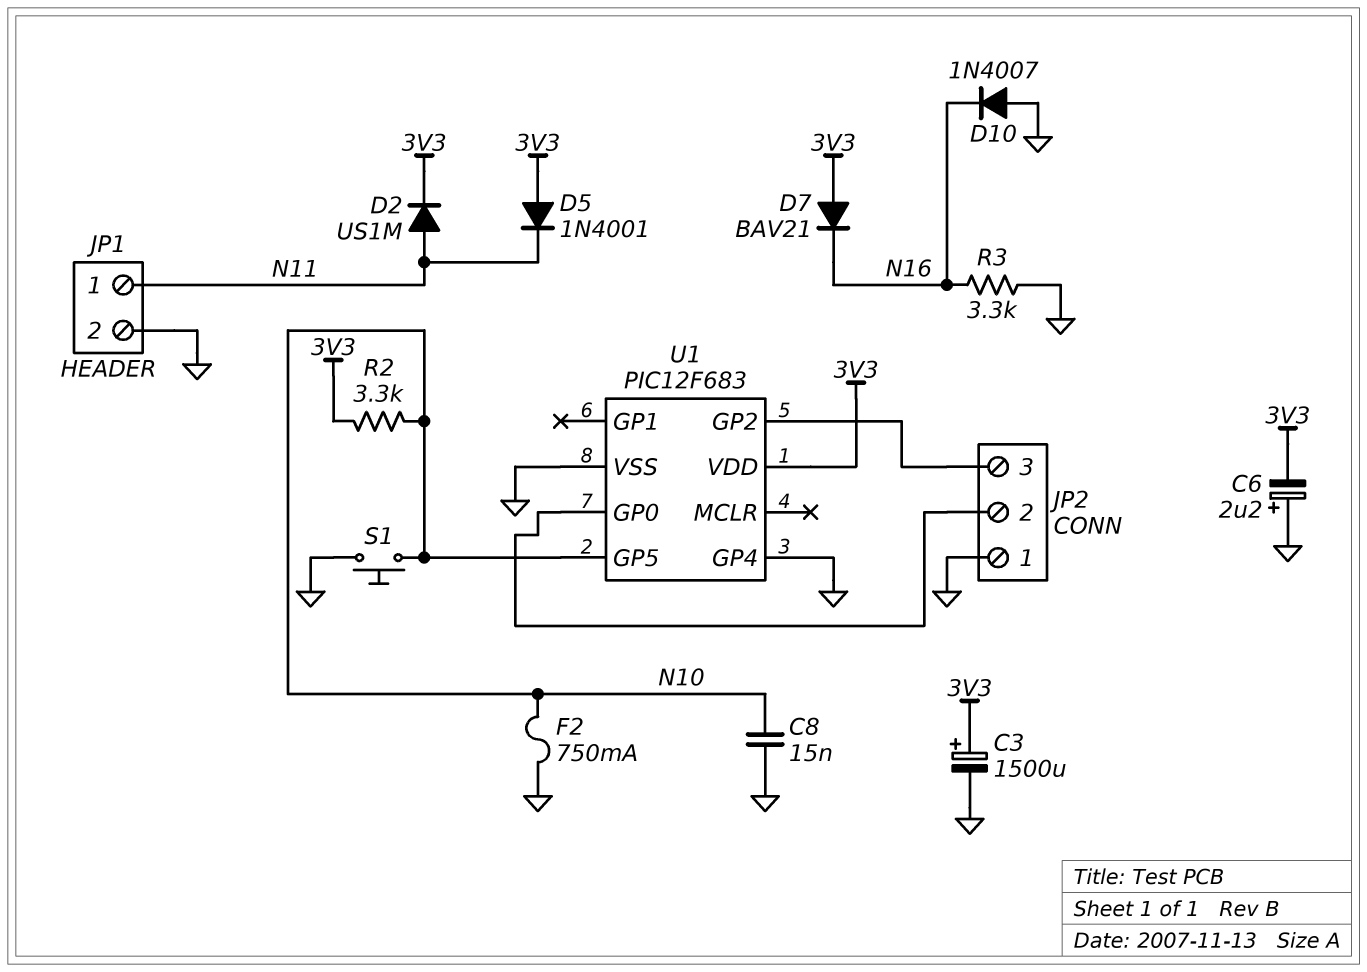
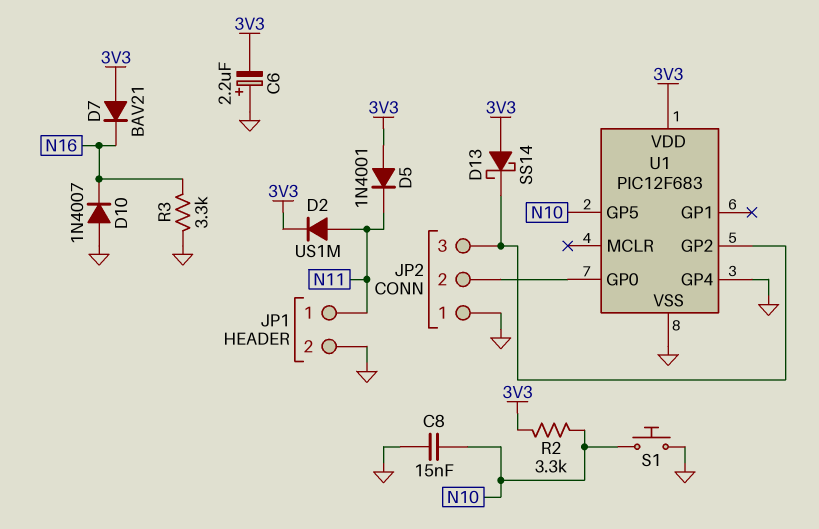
C3: 1500uF (plus 3V3, minus GND) -> none
D13: none -> schottky SS14 (A 3V3, K JP2/3)
F2: 750mA (GND, N10) -> none

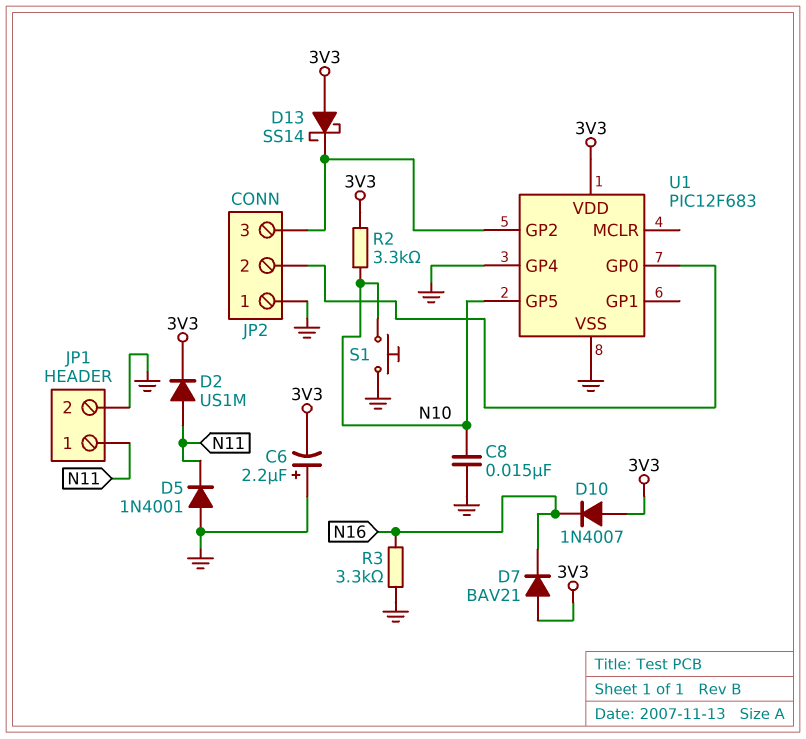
D5: diode 1N4001 (A 3V3, K N11) -> diode 1N4001 (A GND, K N11)
D10: diode 1N4007 (A GND, K N16) -> diode 1N4007 (A 3V3, K N16)

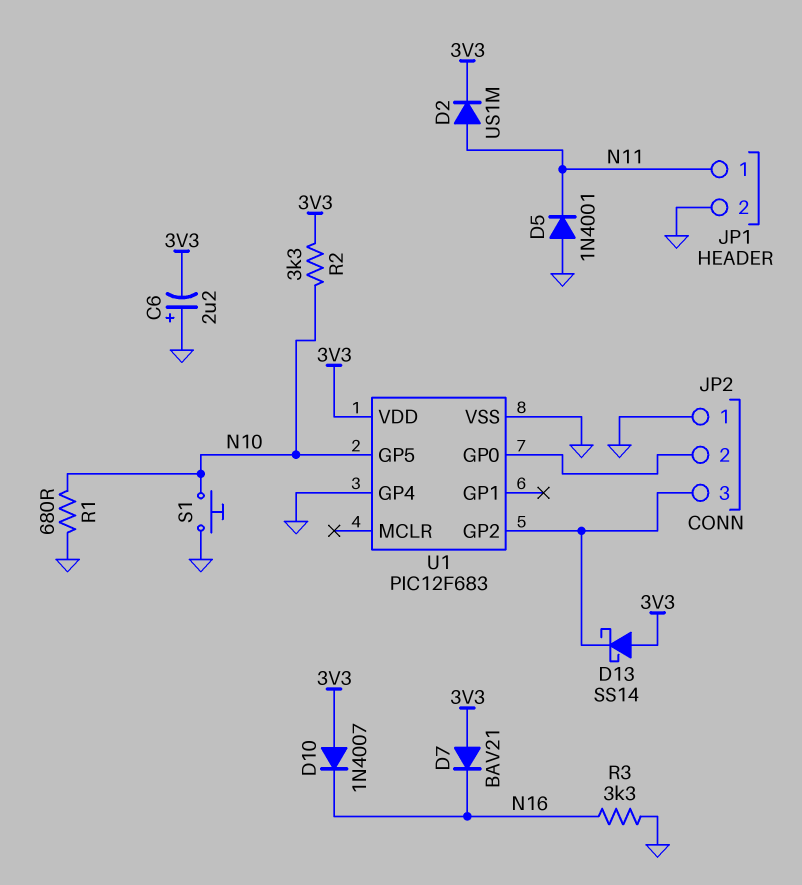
C8: 15nF (GND, N10) -> none
R1: none -> 680 (GND, N10)

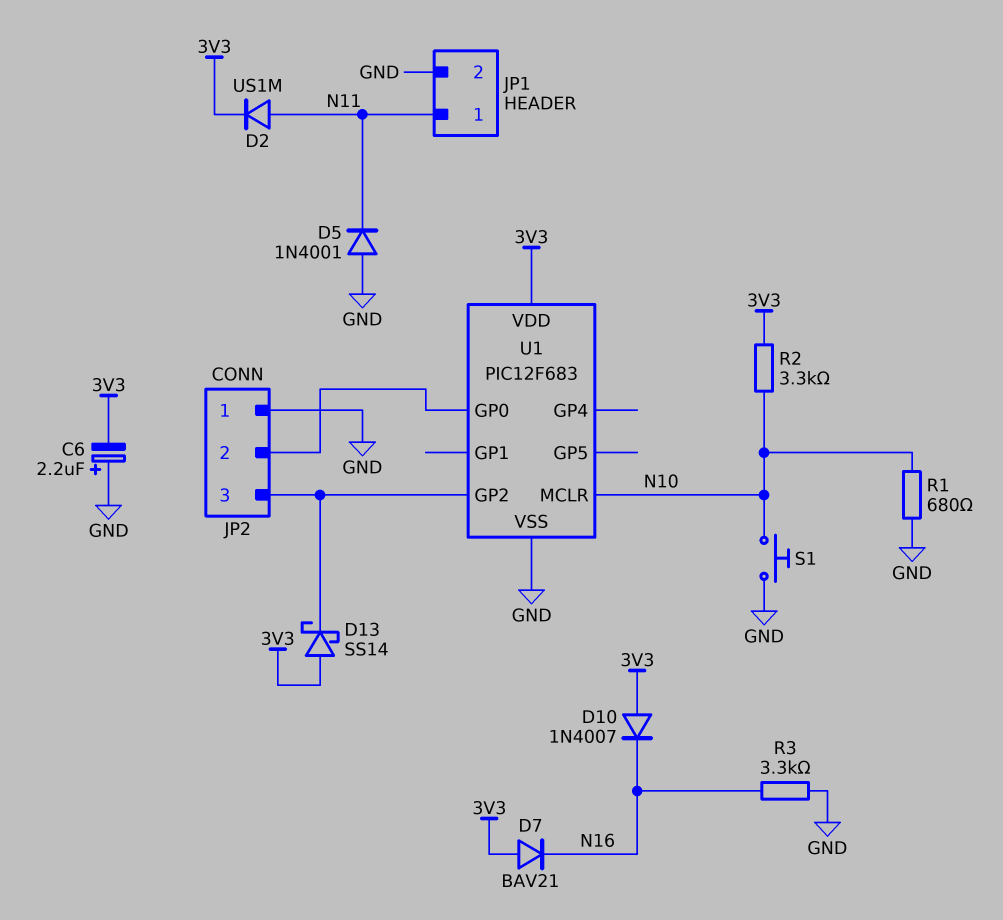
U1 pin GP4: GND -> none
U1 pin GP5: N10 -> none
U1 pin MCLR: none -> N10

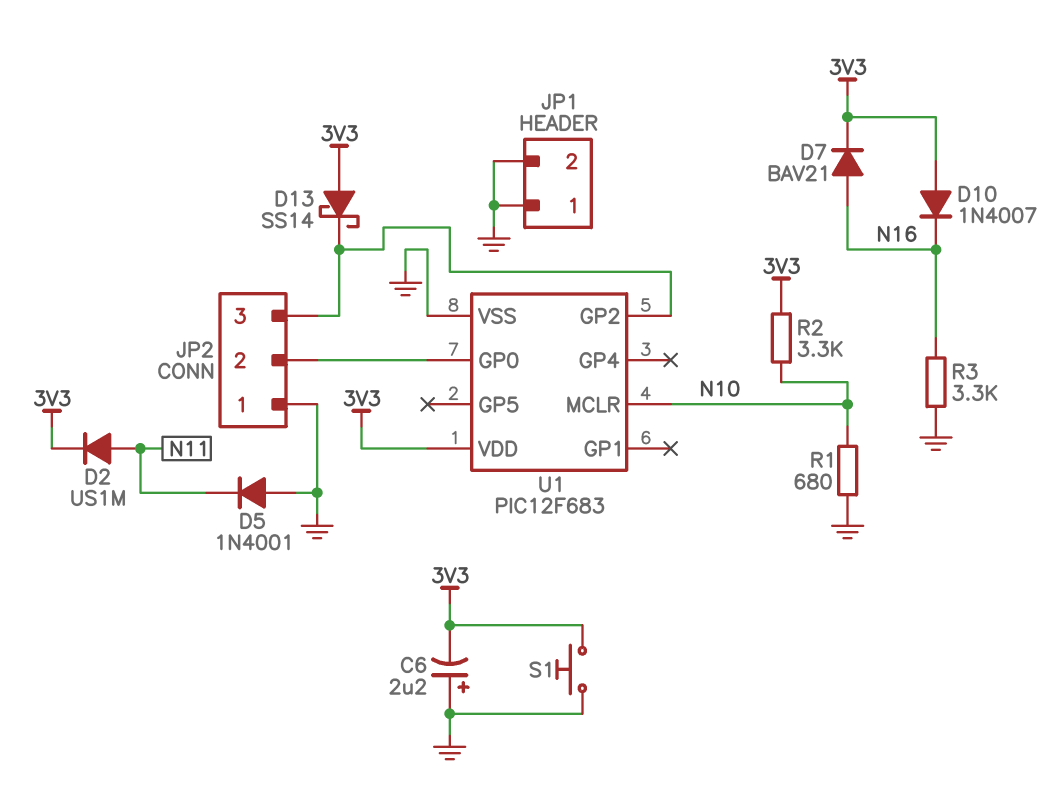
D7: diode BAV21 (A 3V3, K N16) -> diode BAV21 (A N16, K 3V3)
JP1 pin 1: N11 -> GND
S1: button (GND, N10) -> button (3V3, GND)

